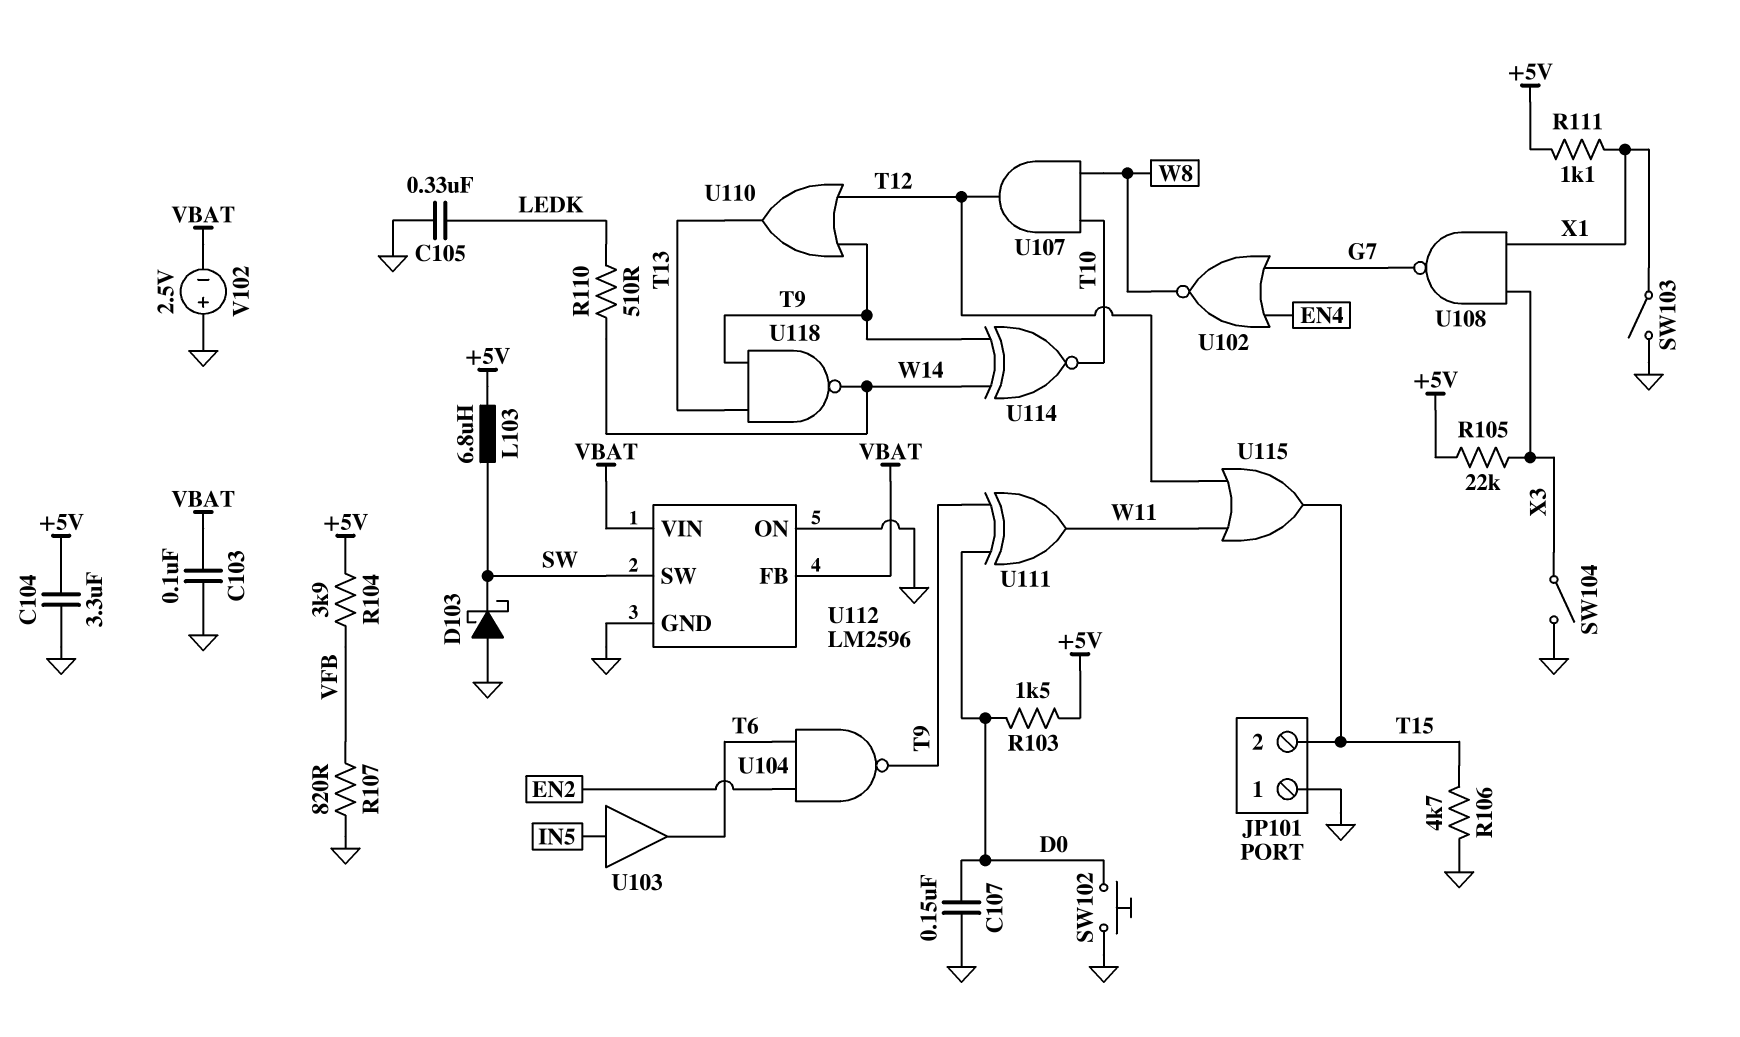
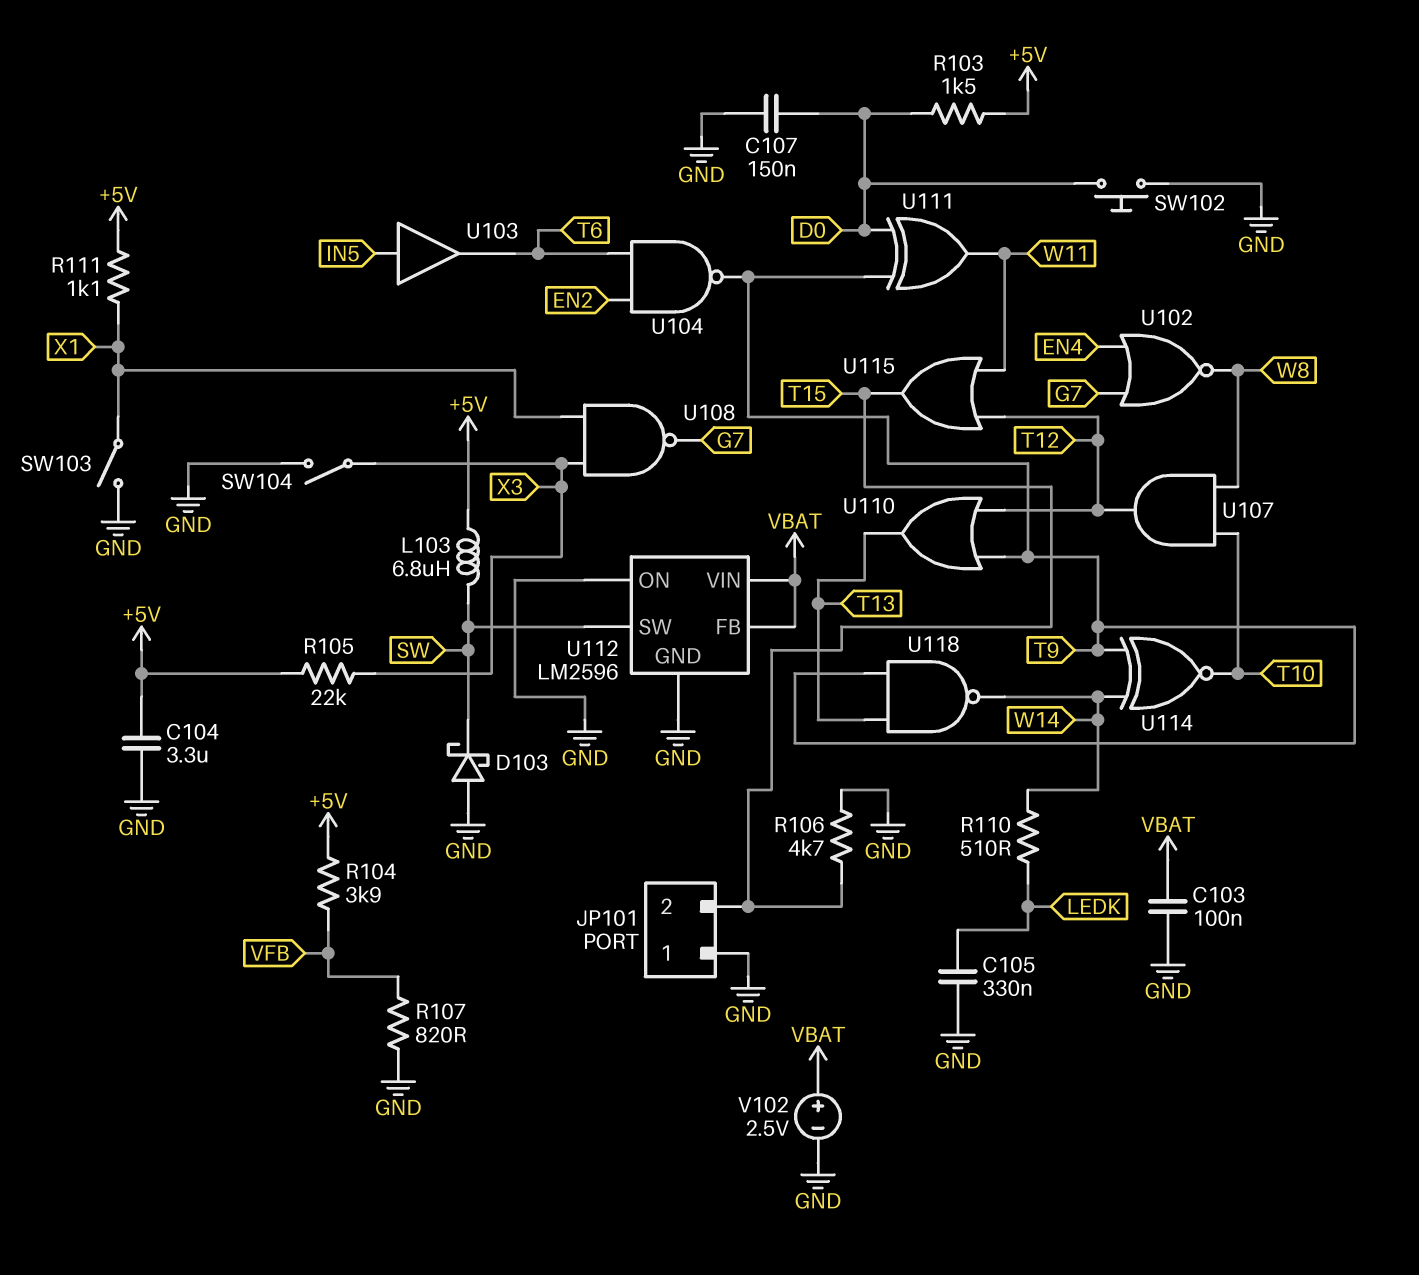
V102: 2.5V (plus GND, minus VBAT) -> 2.5V (plus VBAT, minus GND)

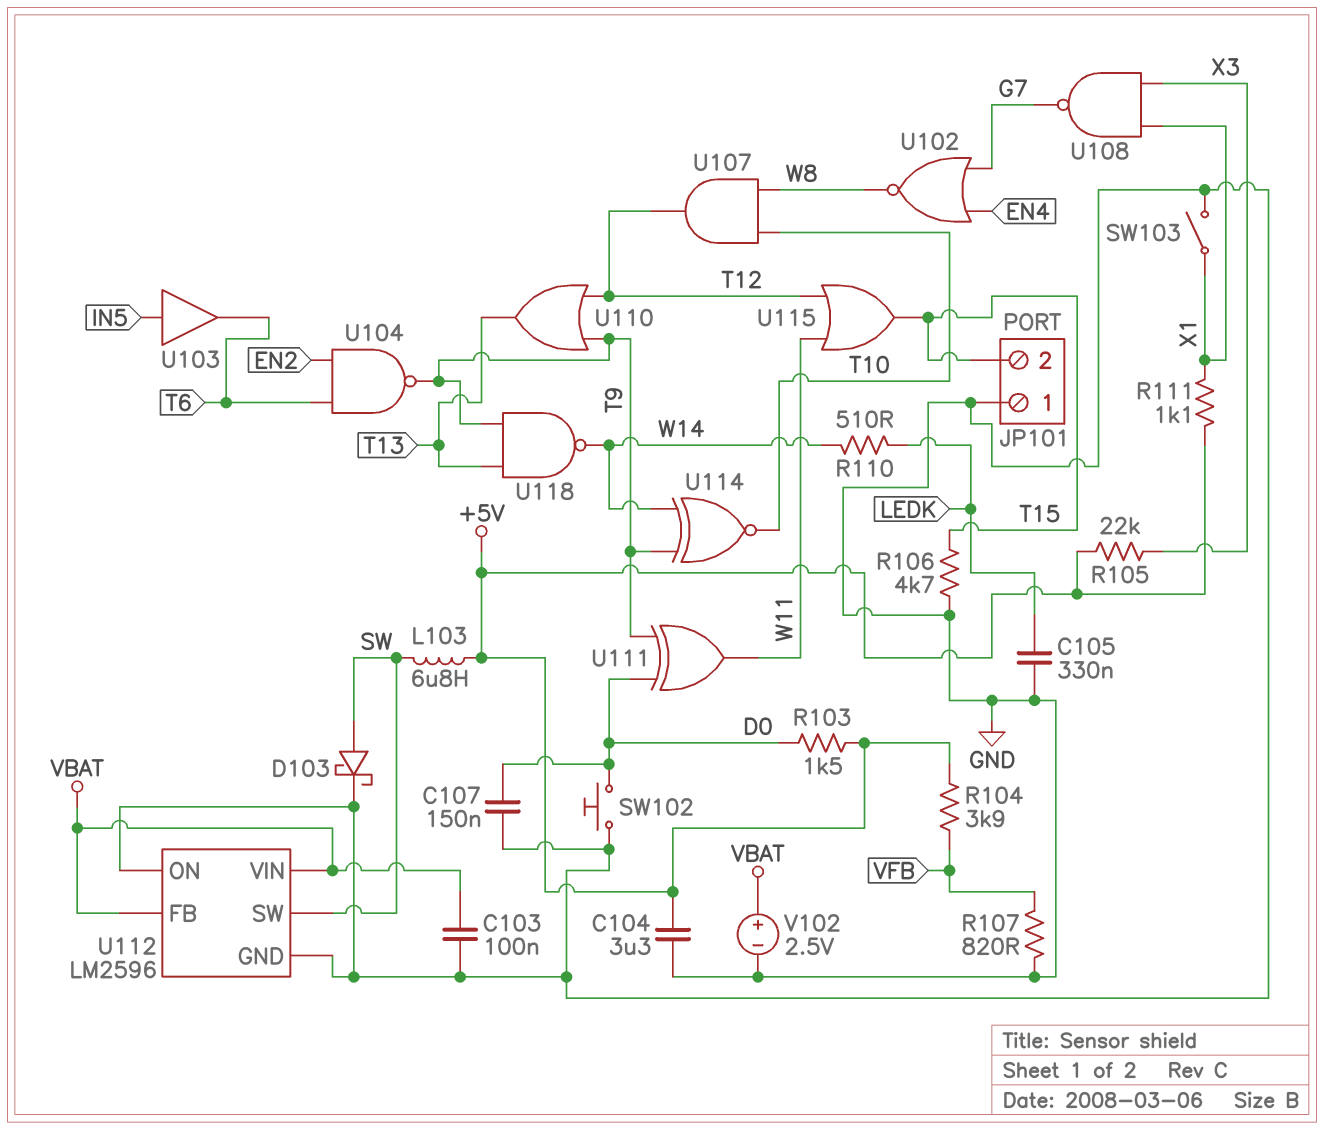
D103: schottky (A GND, K SW) -> schottky (A SW, K GND)
SW104: switch (GND, X3) -> none

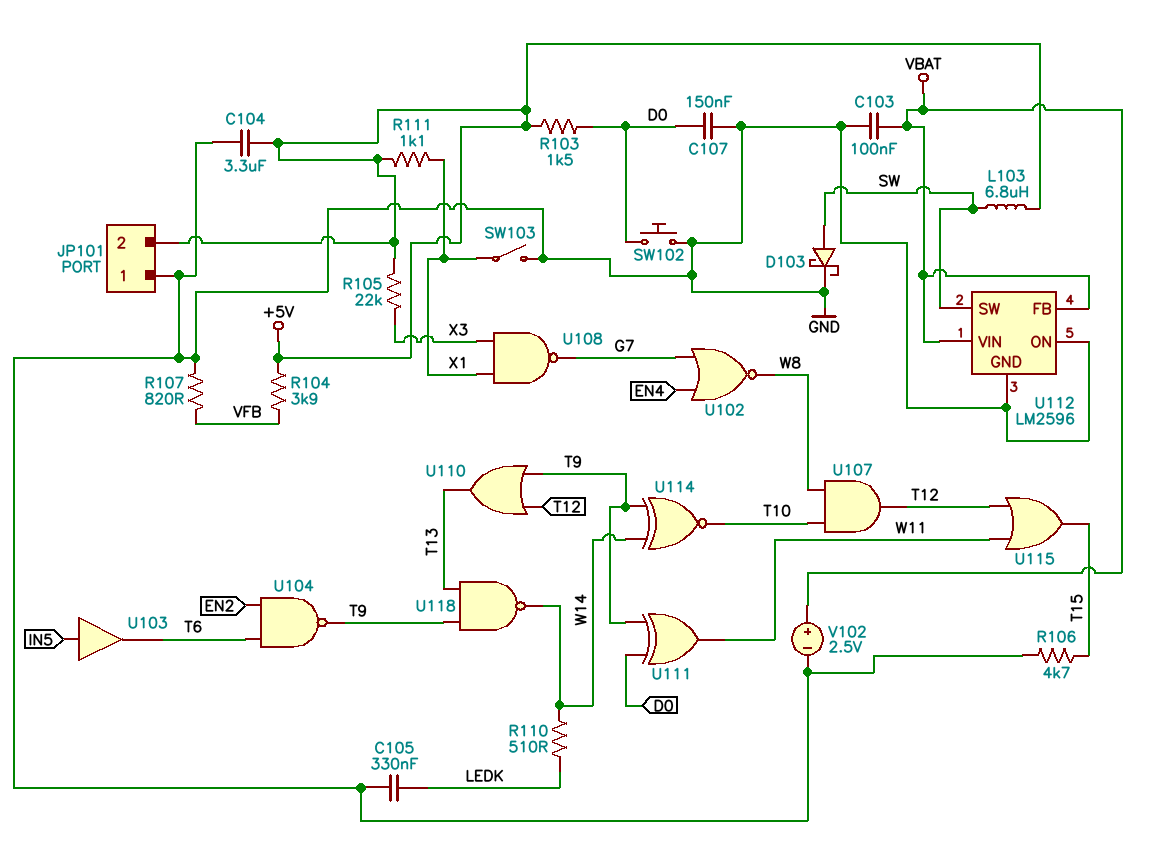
JP101 pin 2: T15 -> +5V

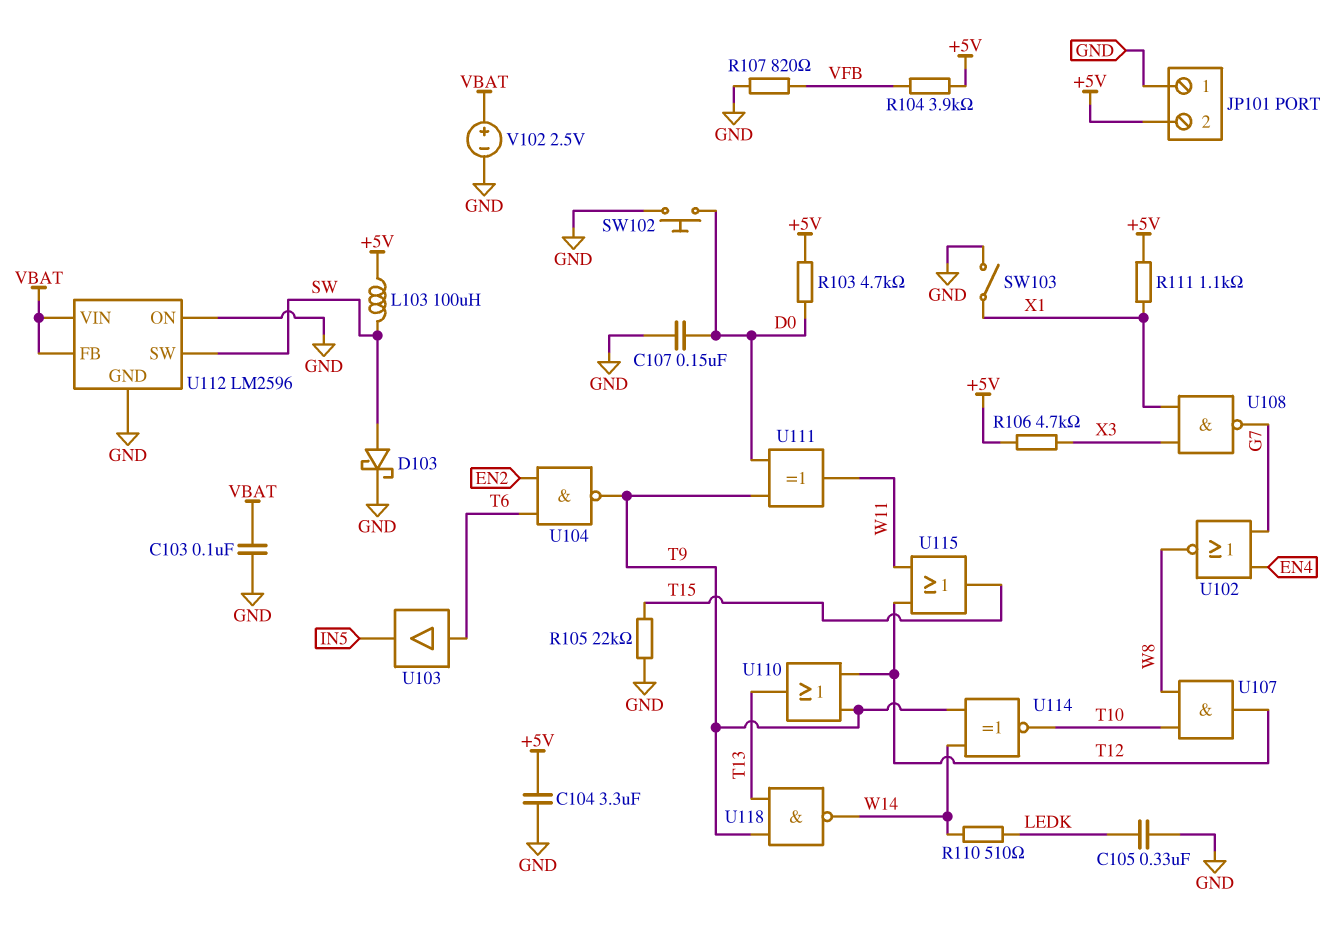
L103: 6.8uH (+5V, SW) -> 100uH (+5V, SW)
R103: 1.5k (+5V, D0) -> 4.7k (+5V, D0)
R105: 22k (+5V, X3) -> 22k (GND, T15)
R106: 4.7k (GND, T15) -> 4.7k (+5V, X3)
U103: buffer (in IN5, out T6) -> buffer (in T6, out IN5)

